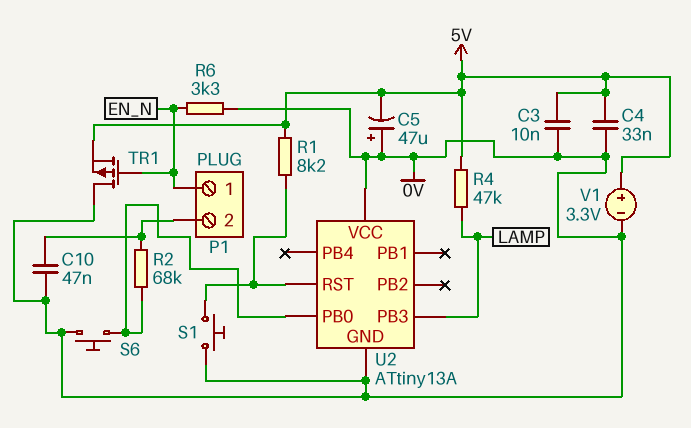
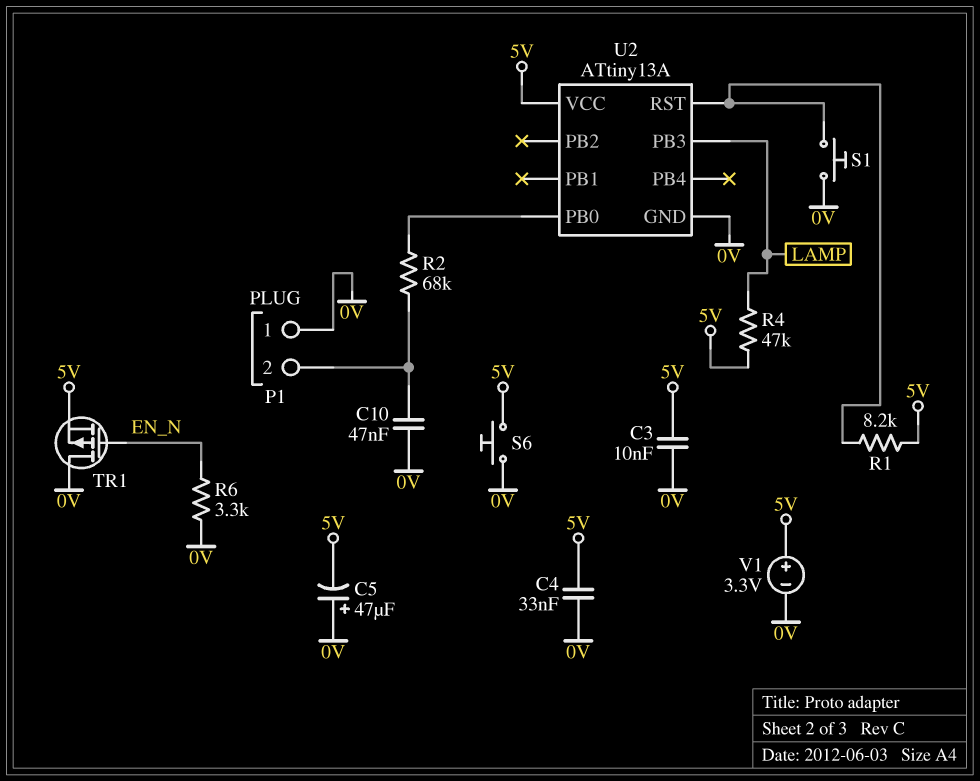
P1 pin 1: EN_N -> 0V
S6: button (0V, U2/PB0) -> button (0V, 5V)
U2 pin VCC: 0V -> 5V

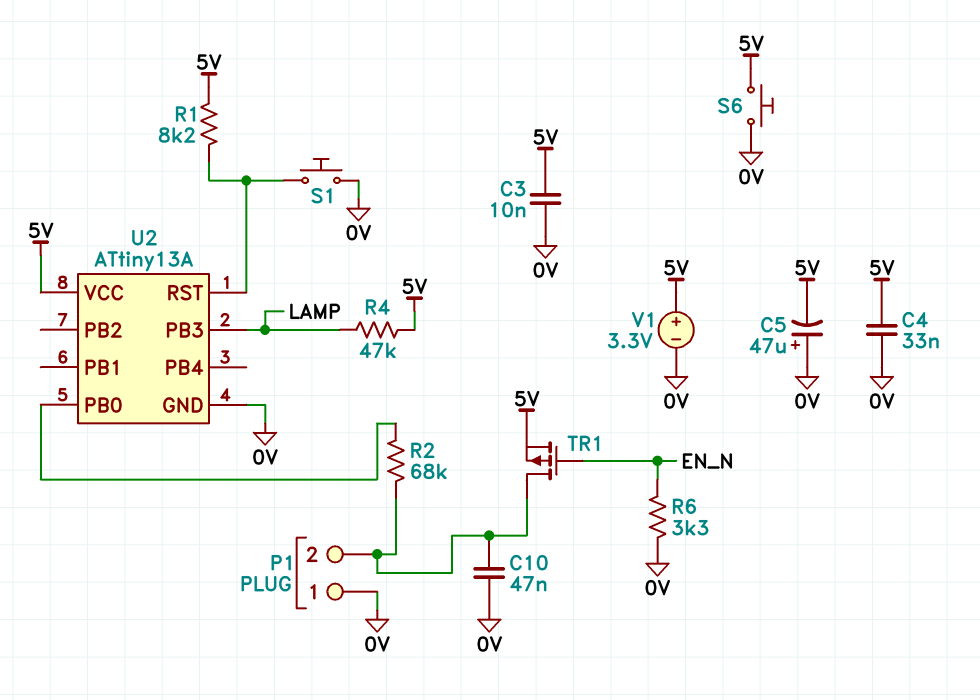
TR1: PMOS (G EN_N, D 0V, S 5V) -> PMOS (G EN_N, D P1/2, S 5V)

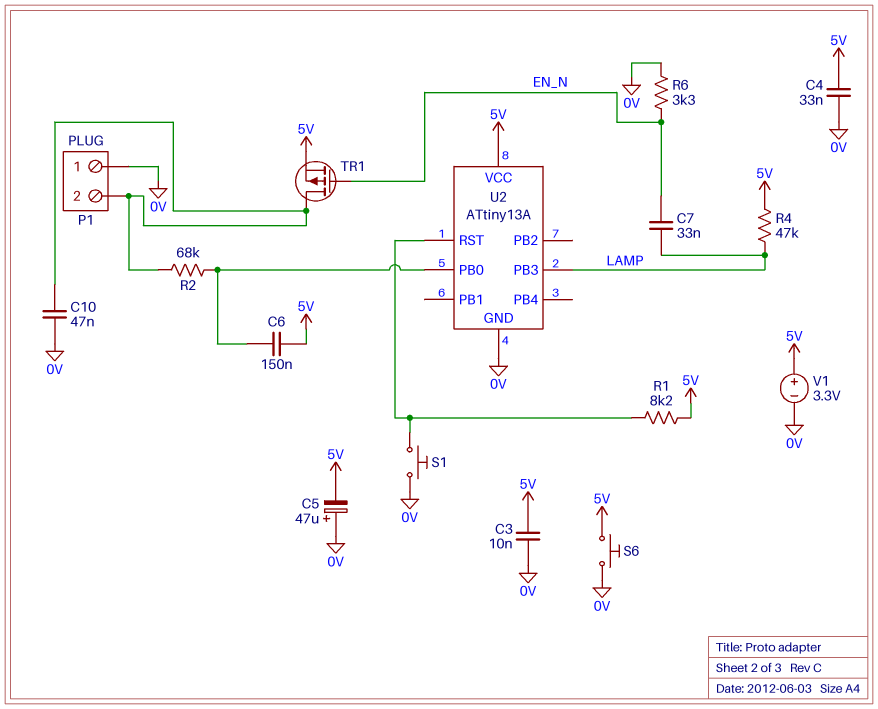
C6: none -> 150nF (5V, U2/PB0)
C7: none -> 33nF (EN_N, LAMP)

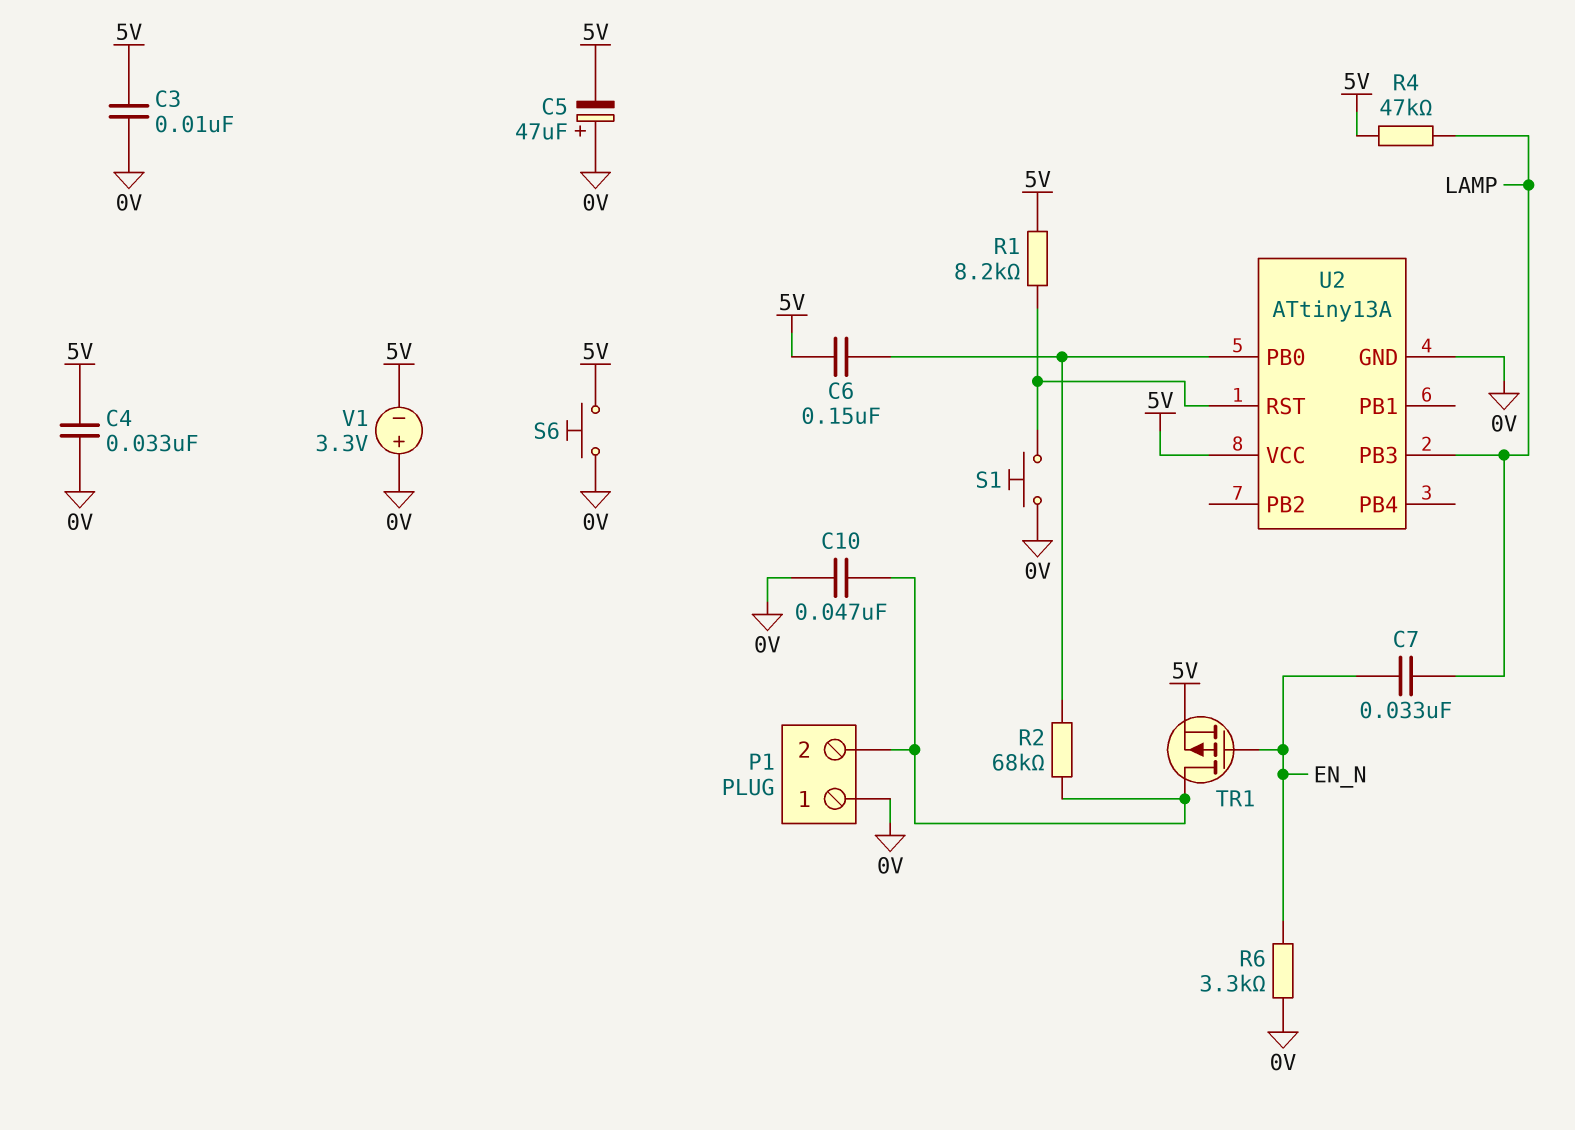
V1: 3.3V (plus 5V, minus 0V) -> 3.3V (plus 0V, minus 5V)

